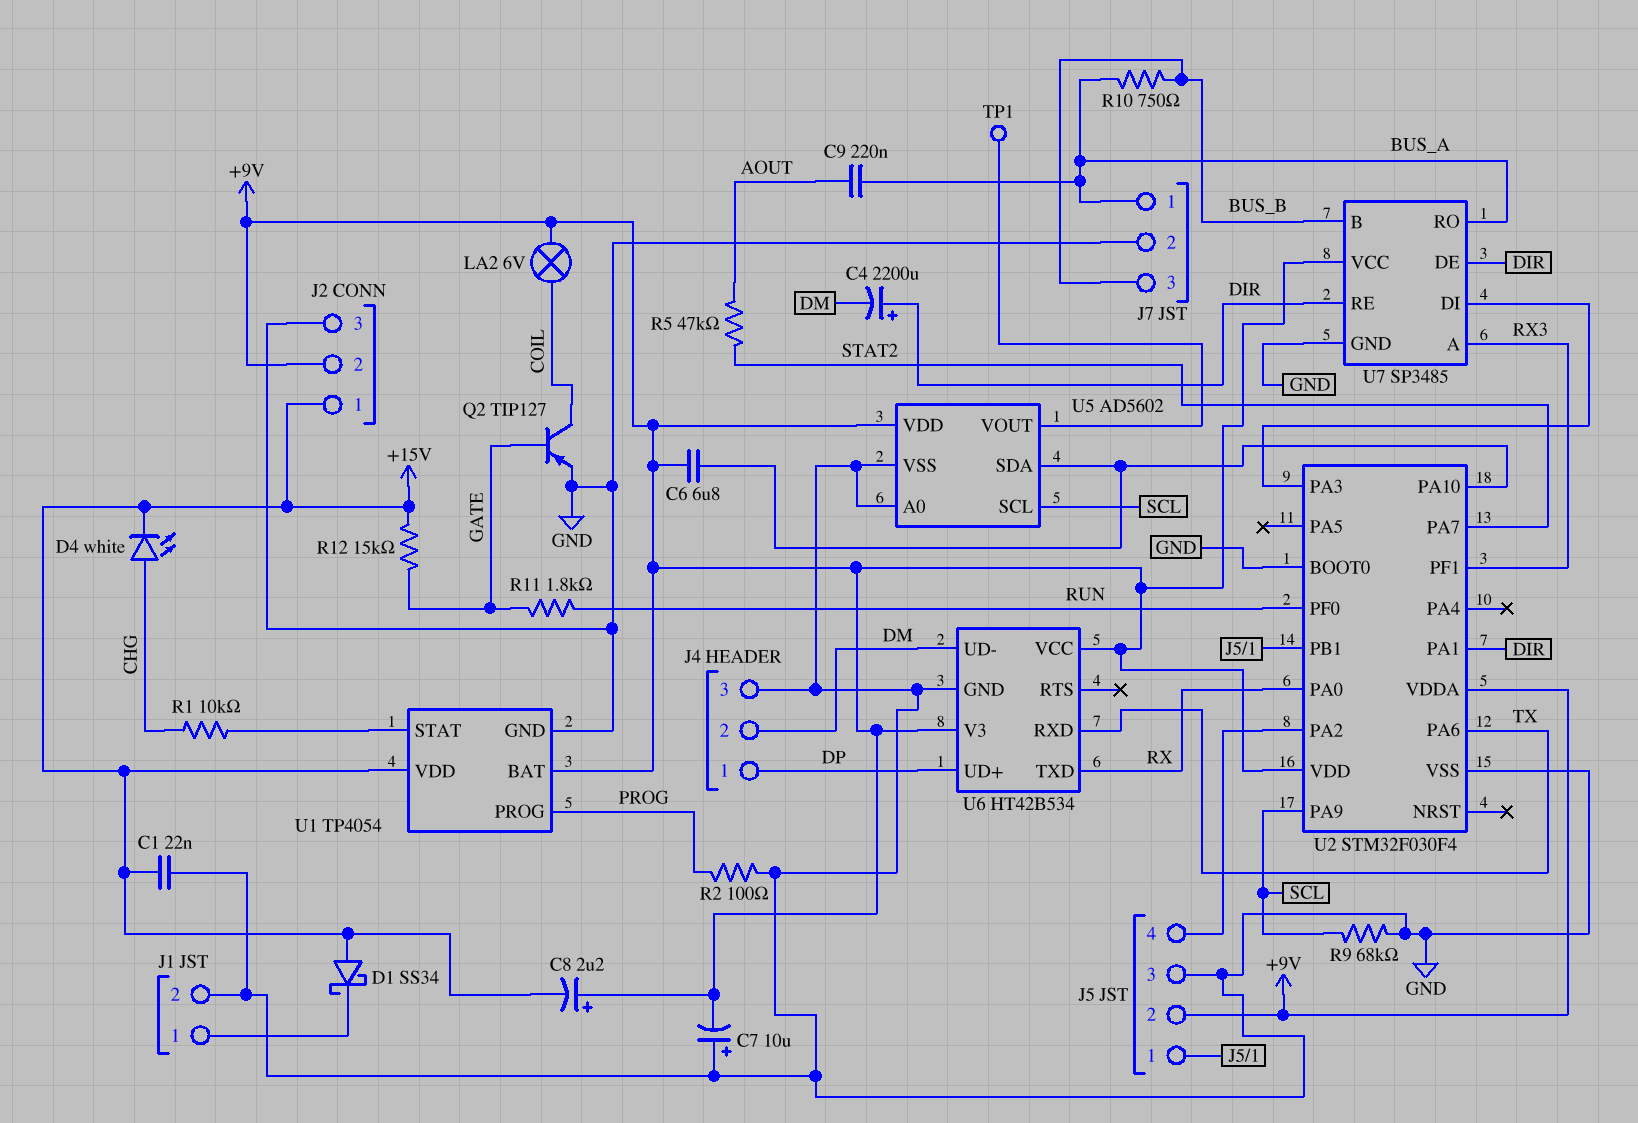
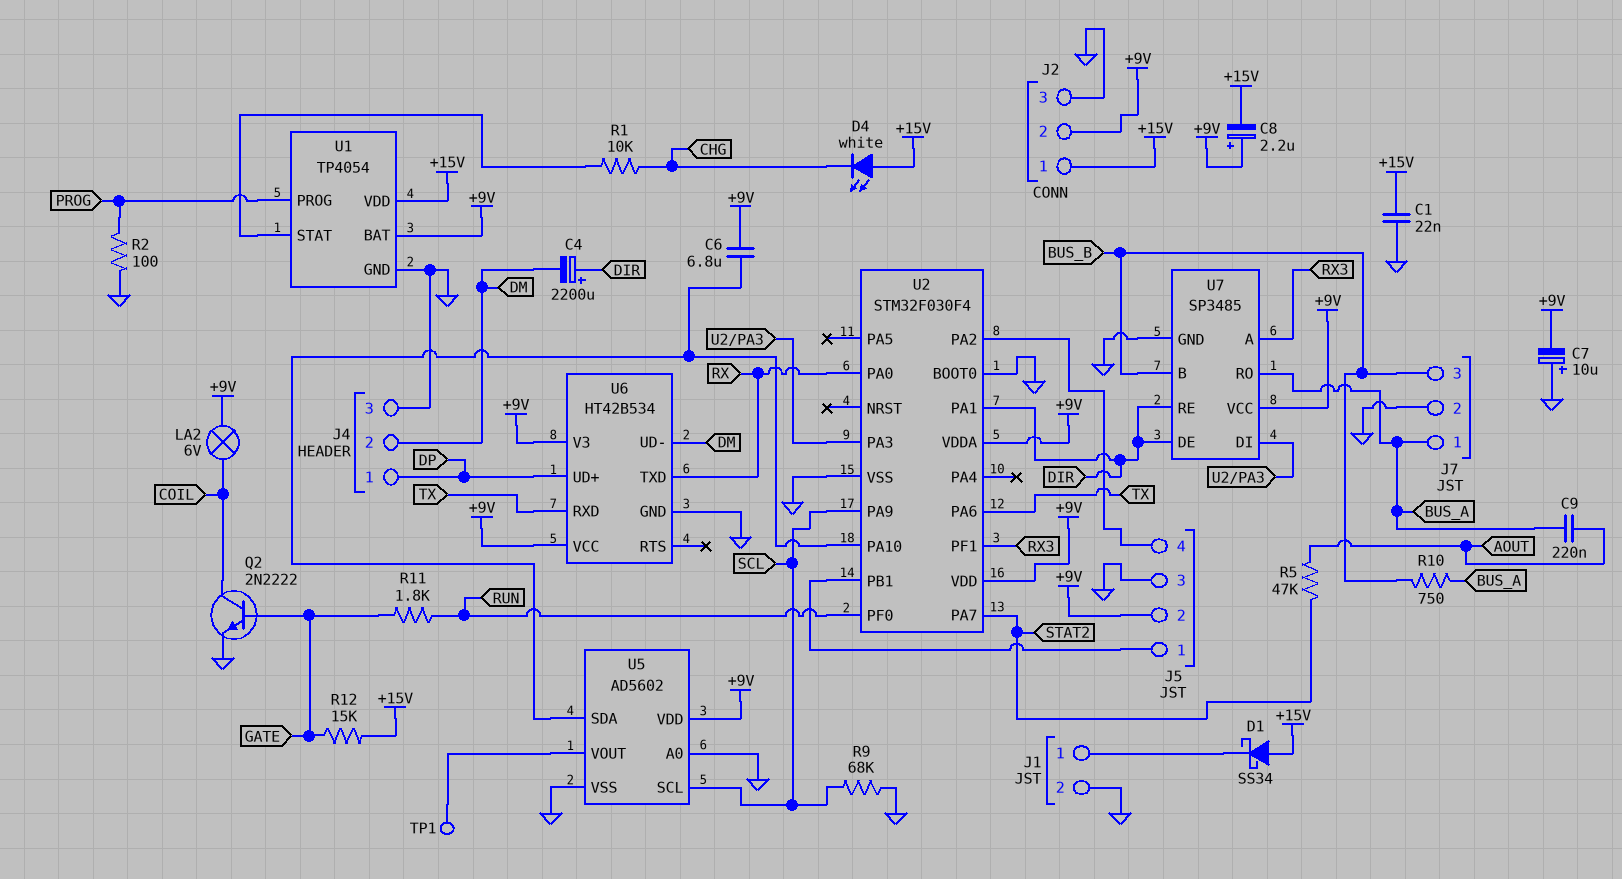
D4: LED white (A CHG, K +15V) -> LED white (A +15V, K CHG)
Q2: PNP TIP127 (B GATE, C COIL, E GND) -> NPN 2N2222 (B GATE, C COIL, E GND)

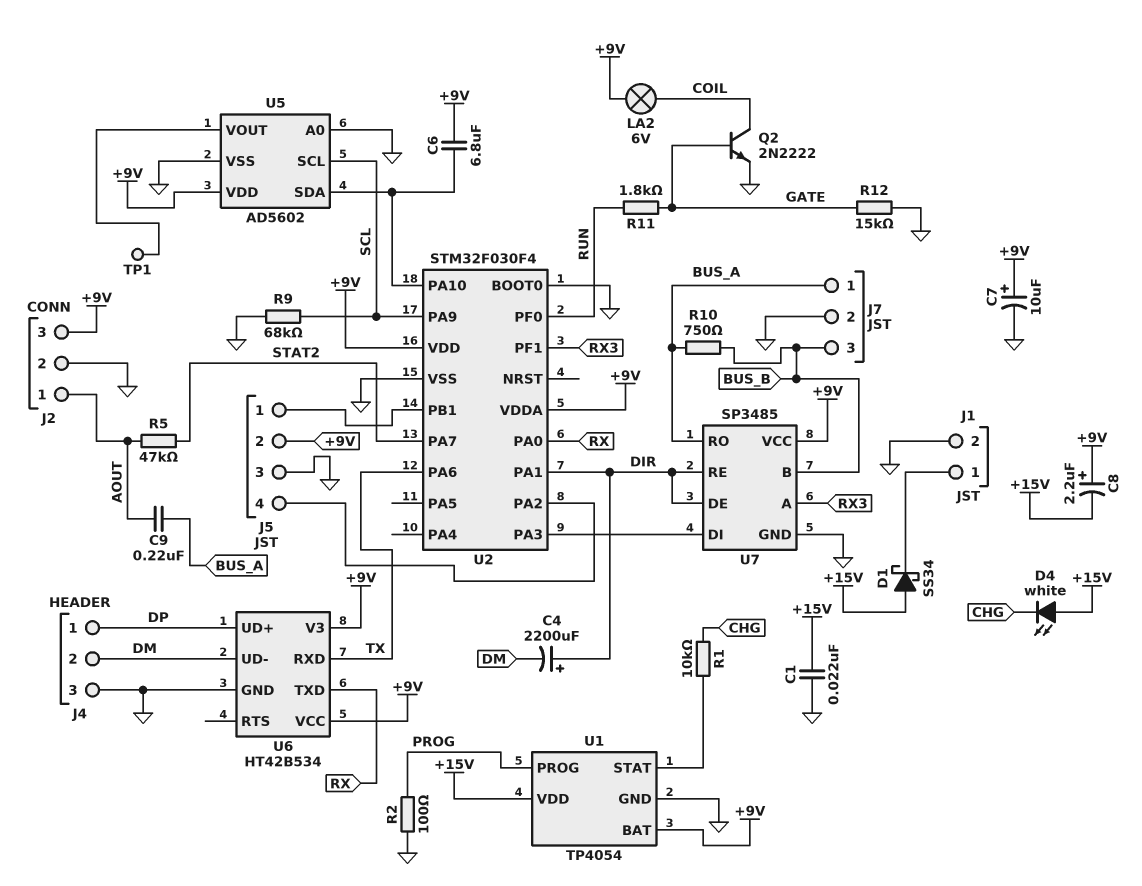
C7: 10uF (plus GND, minus +9V) -> 10uF (plus +9V, minus GND)
J2 pin 1: +15V -> AOUT
J2 pin 2: +9V -> GND
J2 pin 3: GND -> +9V
R12: 15k (+15V, GATE) -> 15k (GATE, GND)

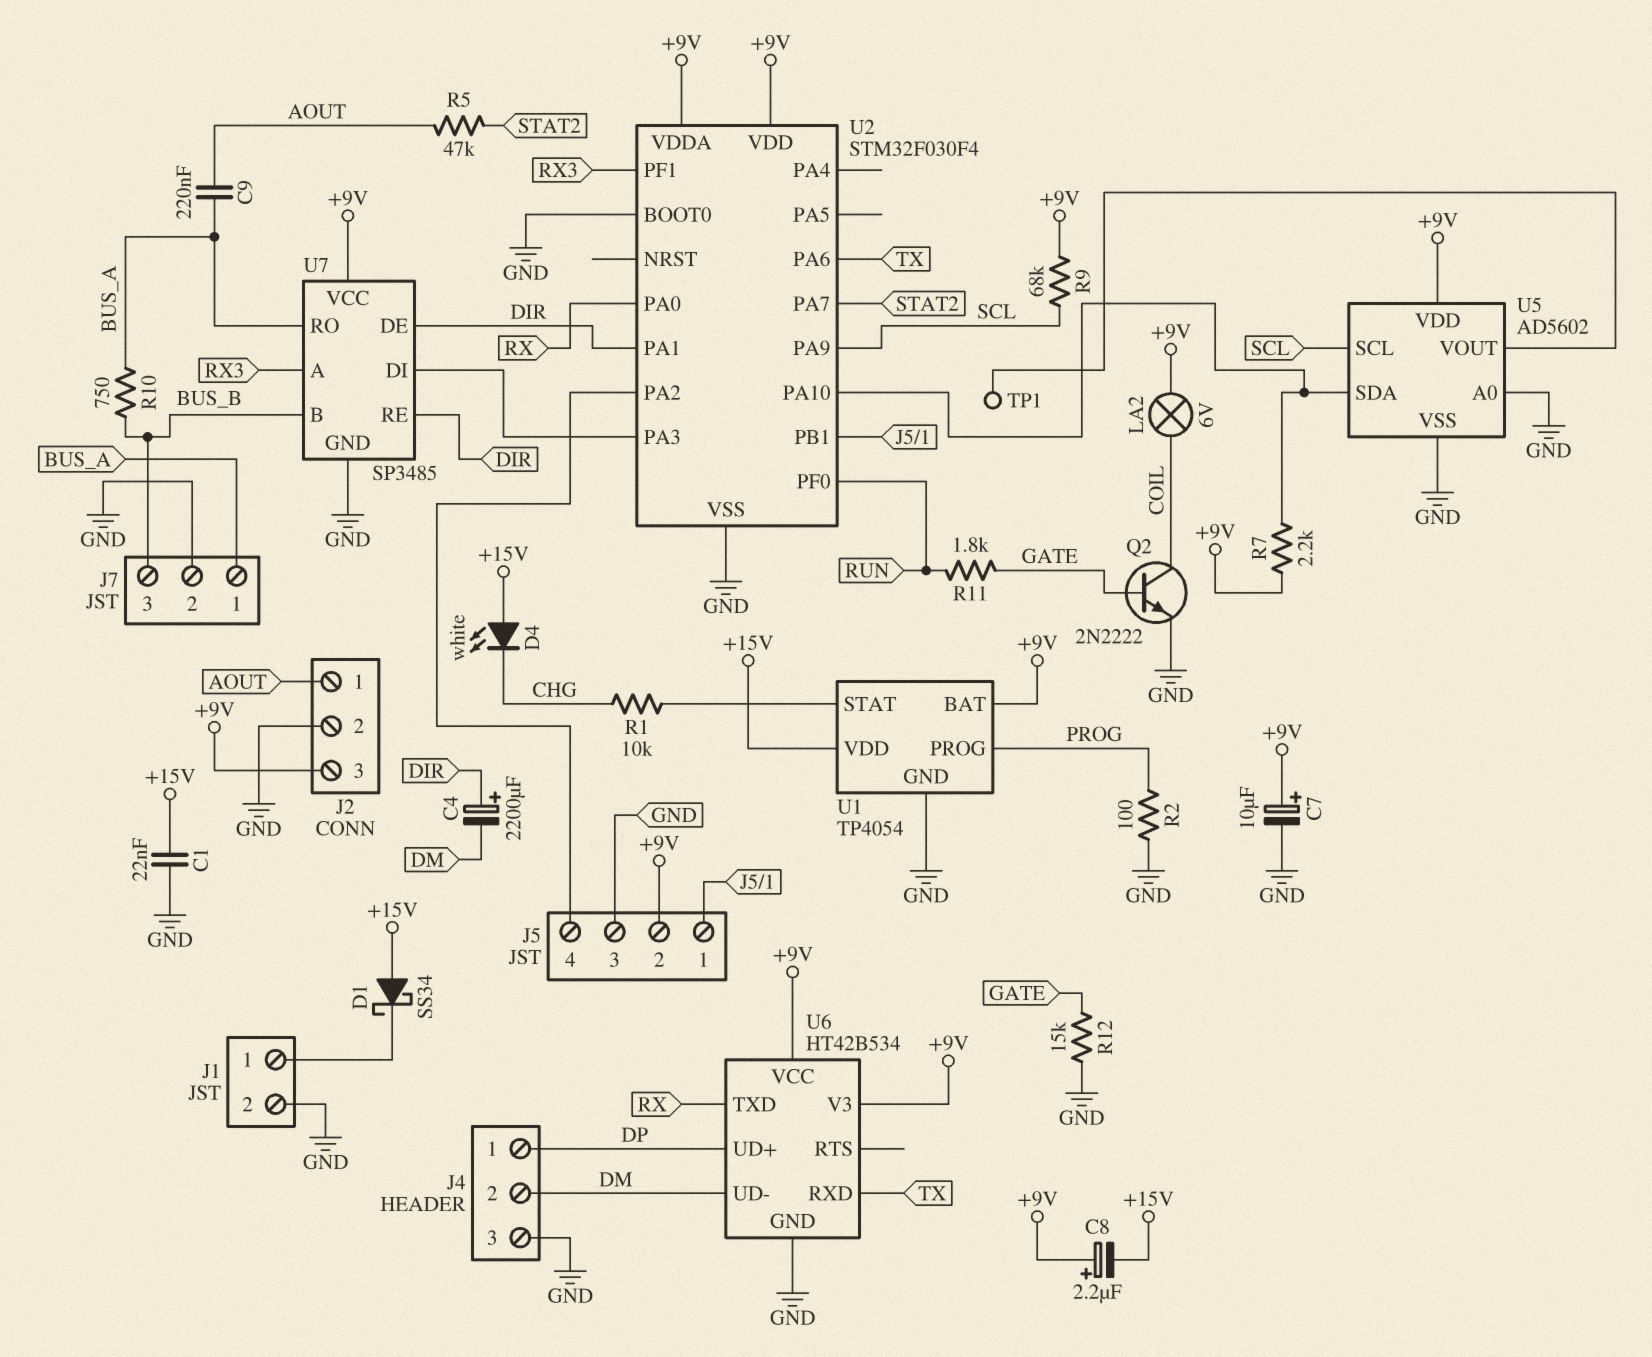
C6: 6.8uF (+9V, U2/PA10) -> none
R7: none -> 2.2k (+9V, U2/PA10)
R9: 68k (GND, SCL) -> 68k (+9V, SCL)

